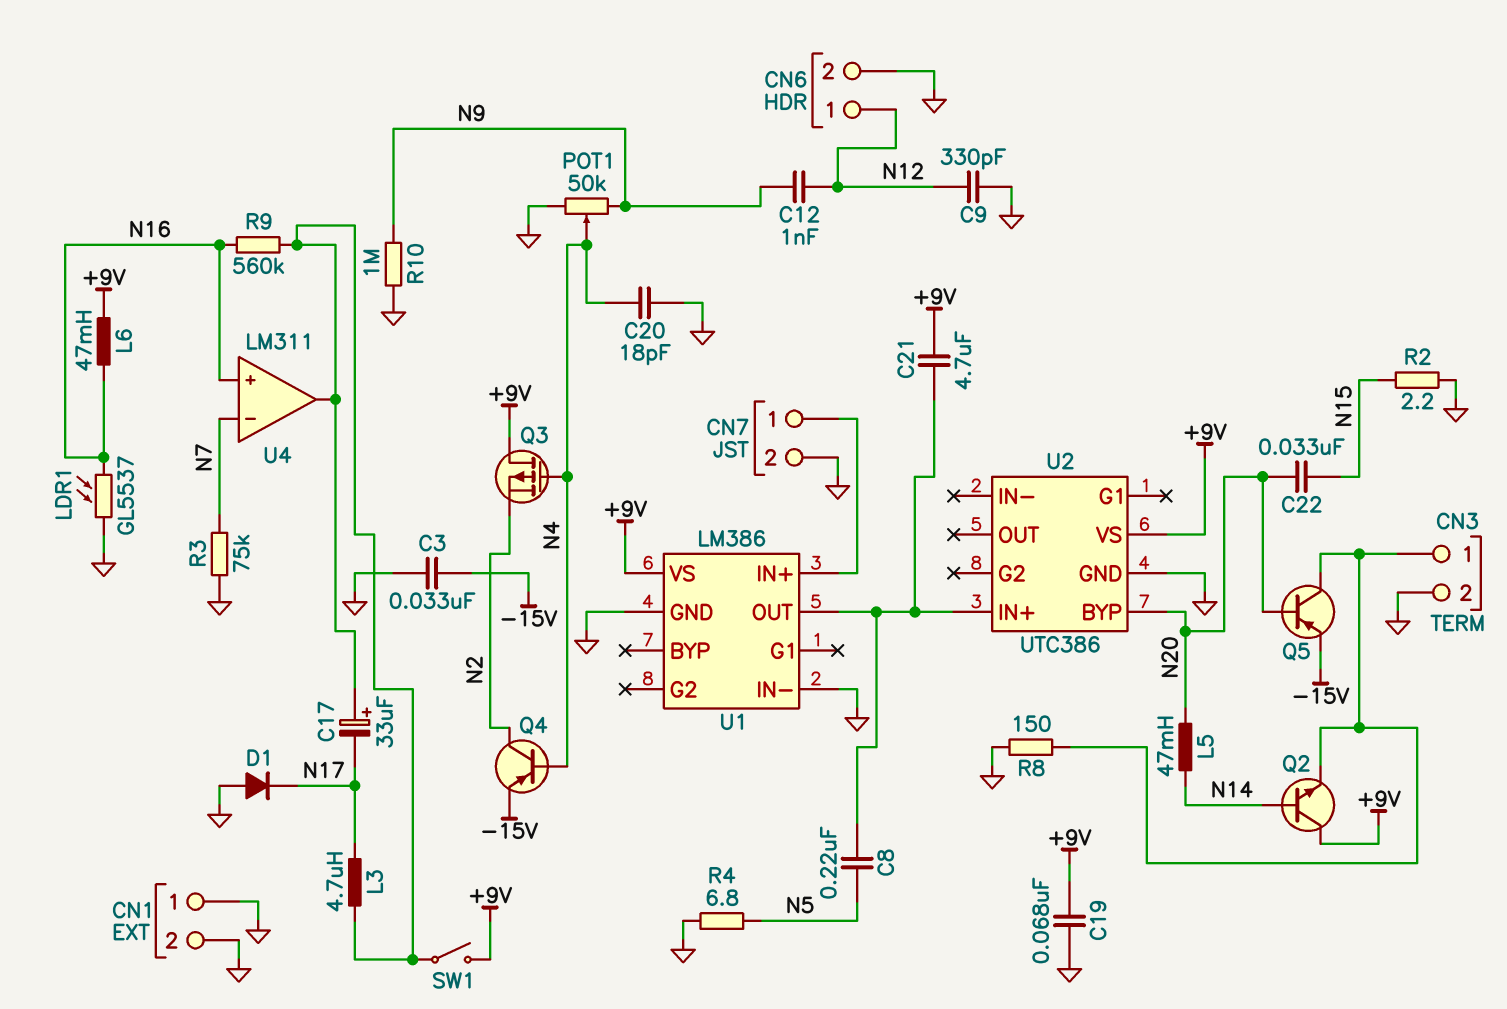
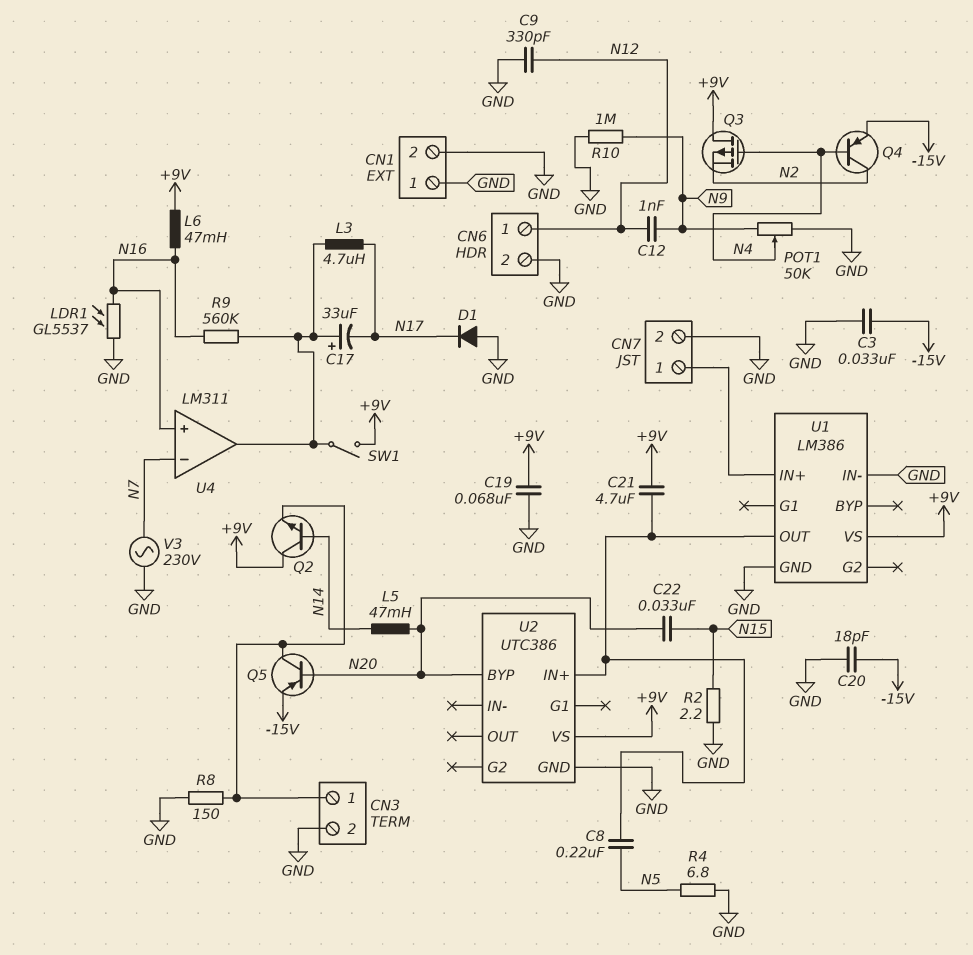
C20: 18pF (GND, N4) -> 18pF (-15V, GND)
R3: 75k (GND, N7) -> none
V3: none -> AC 230V (GND, N7)

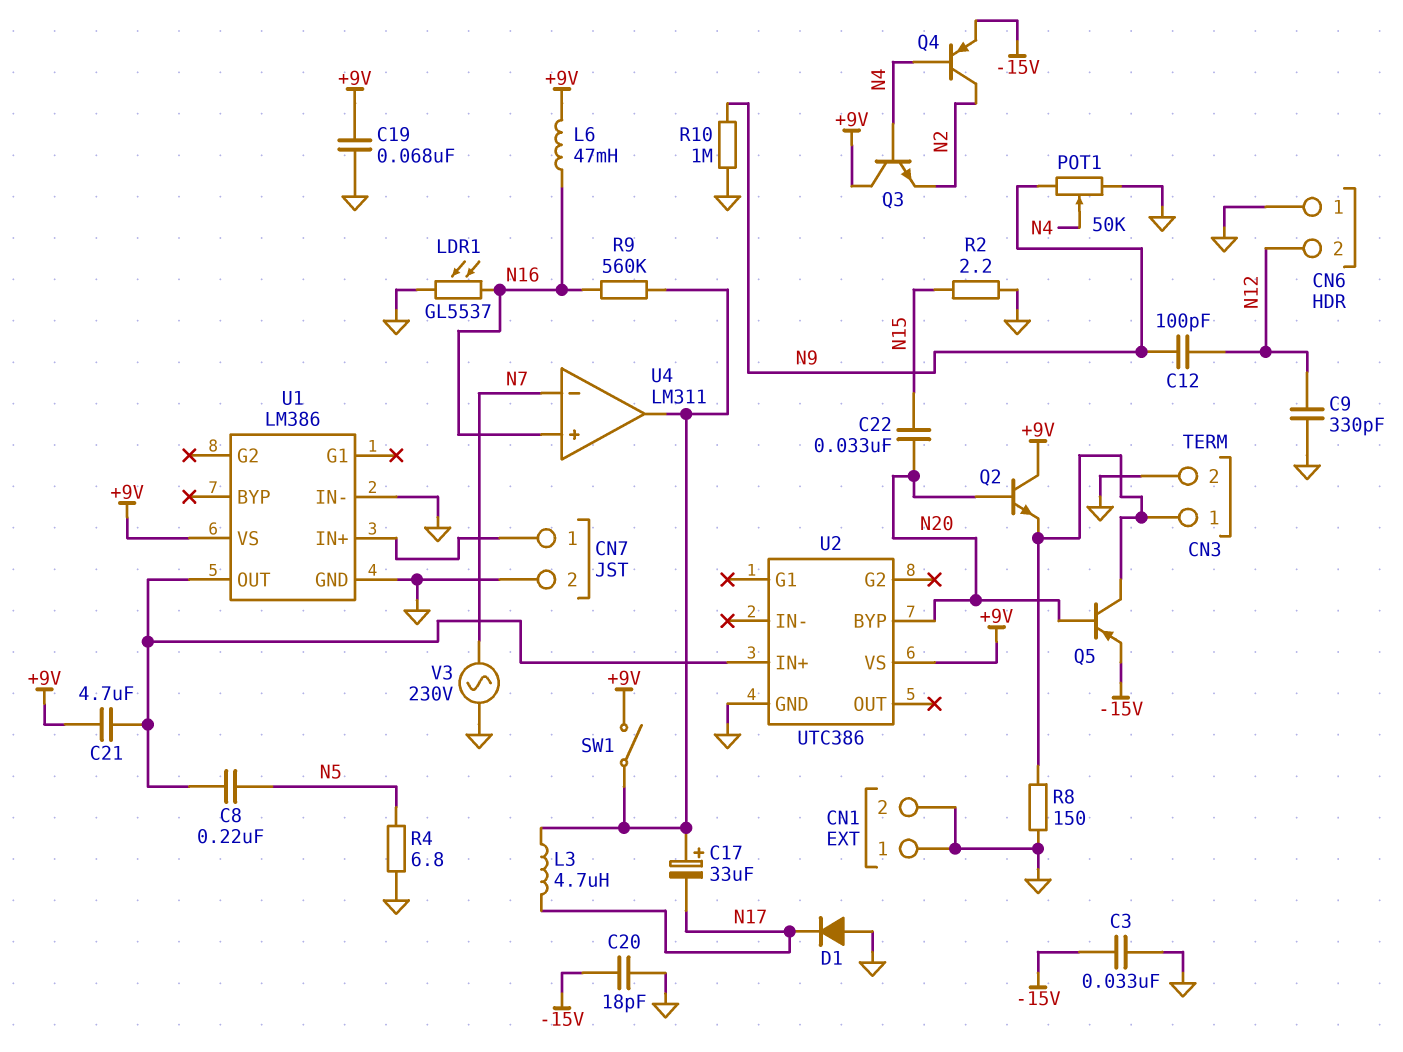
C12: 1nF (N9, N12) -> 100pF (N9, N12)
CN6 pin 1: N12 -> GND
CN6 pin 2: GND -> N12
L5: 47mH (N14, N20) -> none
Q2: NPN (B N14, C +9V, E CN3/1) -> NPN (B N20, C +9V, E CN3/1)
Q3: PMOS (G N4, D +9V, S N2) -> NPN (B N4, C +9V, E N2)

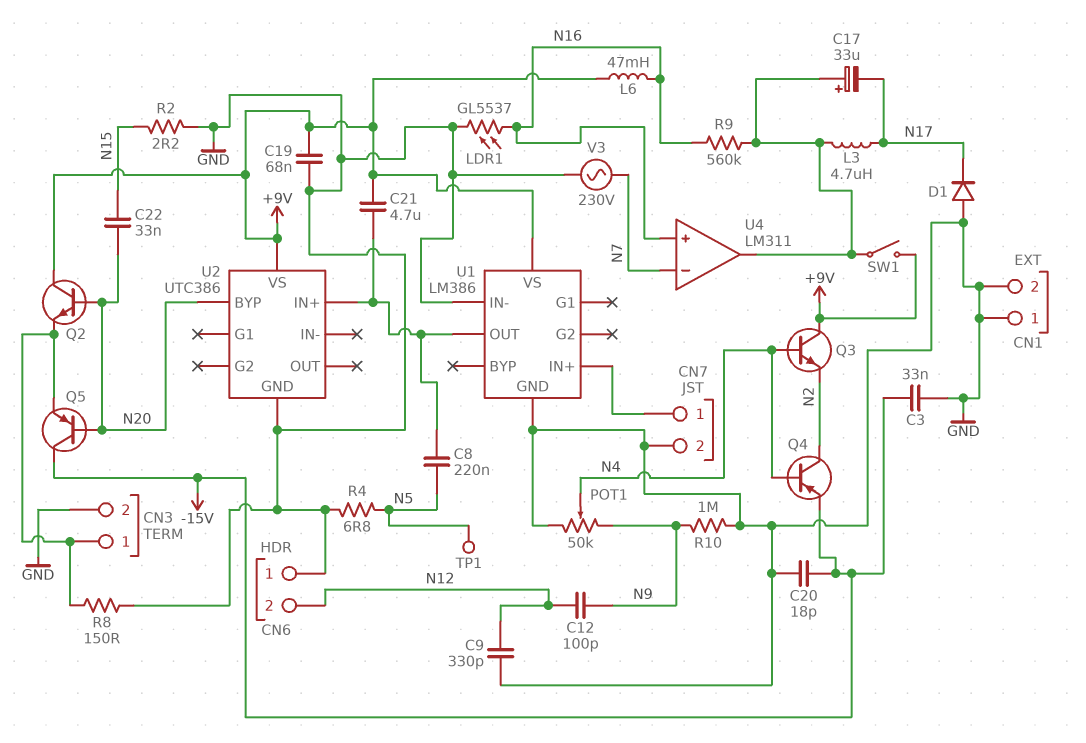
Q5: PNP (B N20, C CN3/1, E -15V) -> PNP (B N20, C -15V, E CN3/1)
TP1: none -> test point (N5)

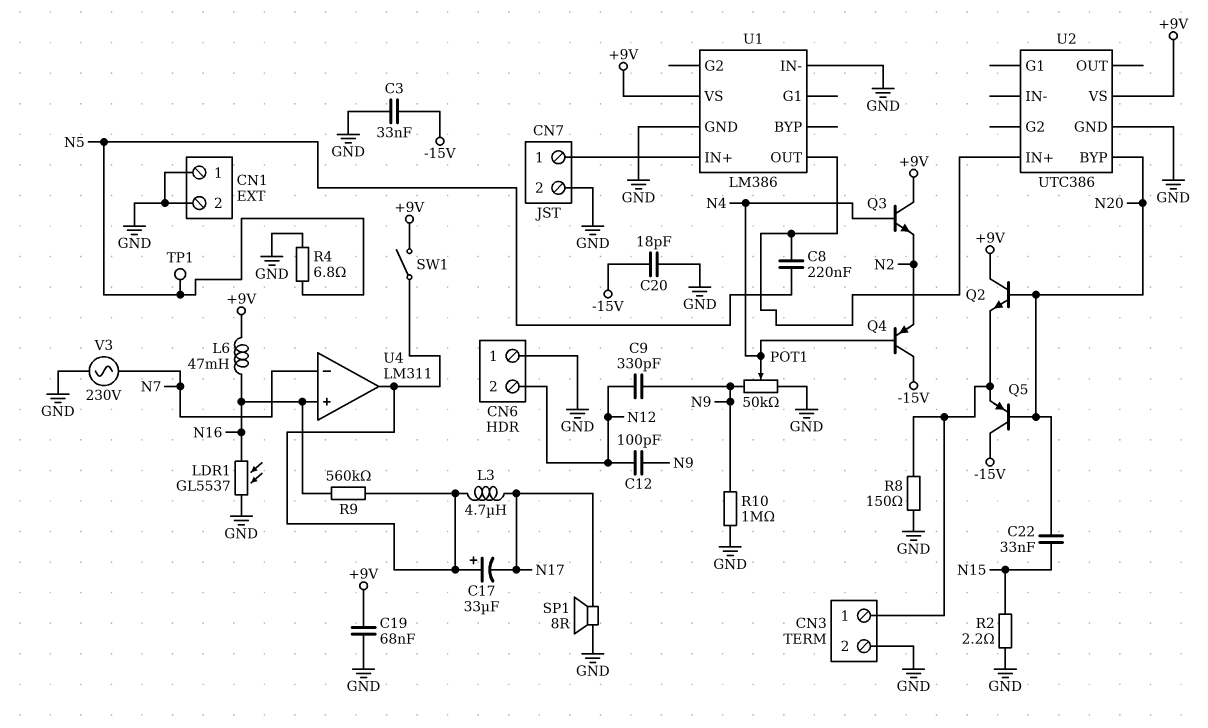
C9: 330pF (GND, N12) -> 330pF (N9, N12)
C21: 4.7uF (+9V, U1/OUT) -> none
D1: diode (A GND, K N17) -> none
Q4: PNP (B N4, C N2, E -15V) -> PNP (B N4, C -15V, E N2)
SP1: none -> speaker 8R (GND, N17)

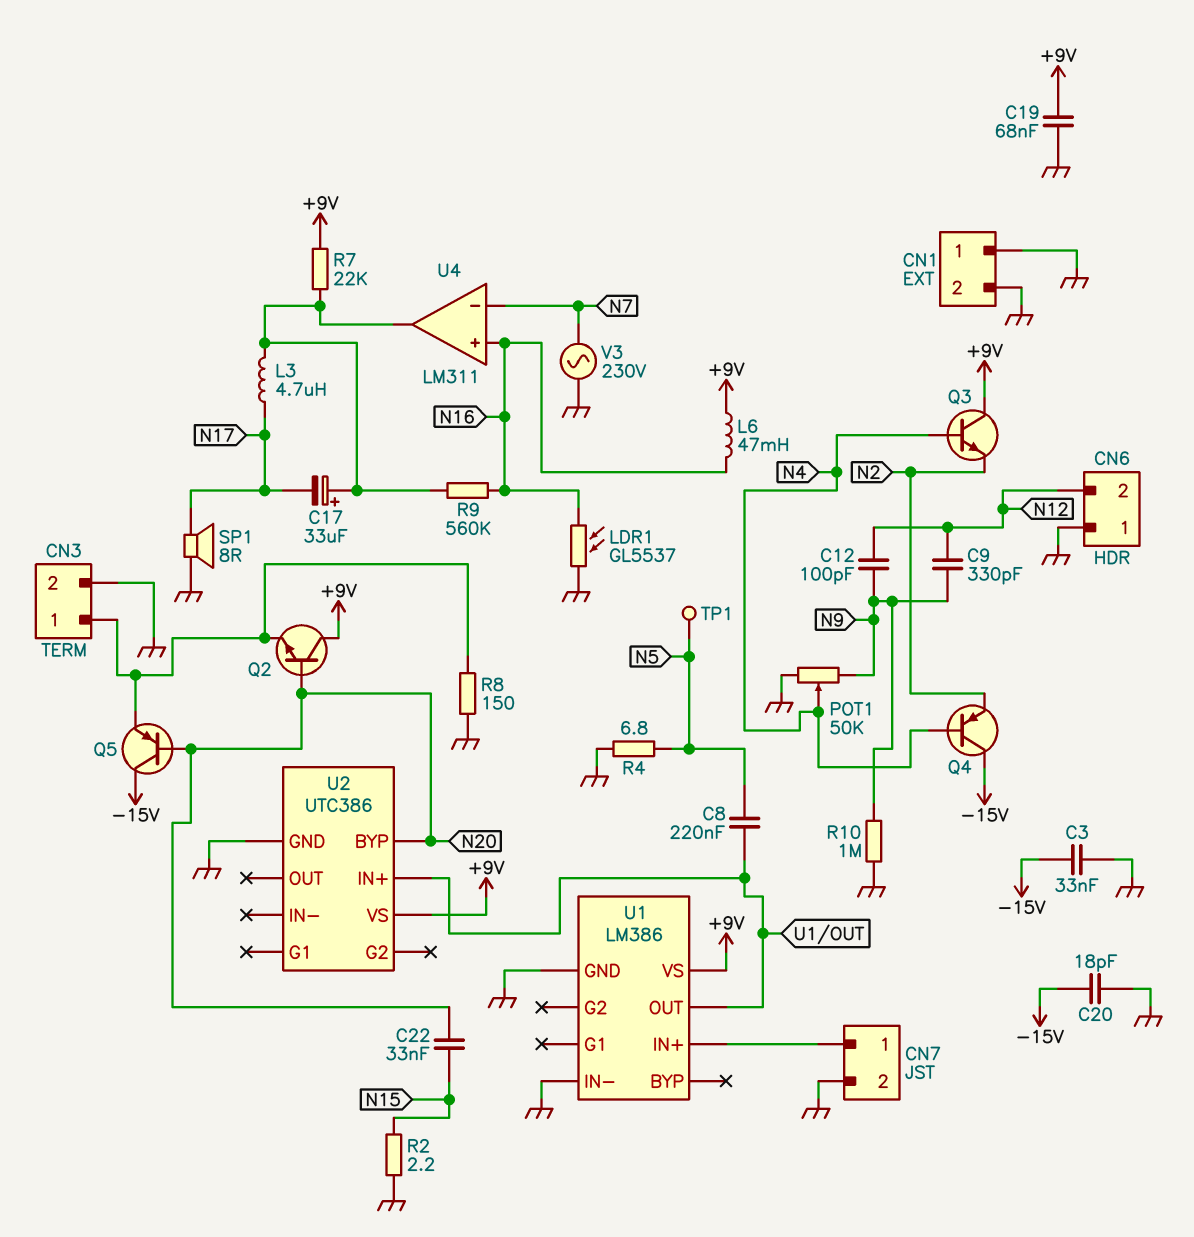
R7: none -> 22k (+9V, U4/out)
SW1: switch (+9V, U4/out) -> none

